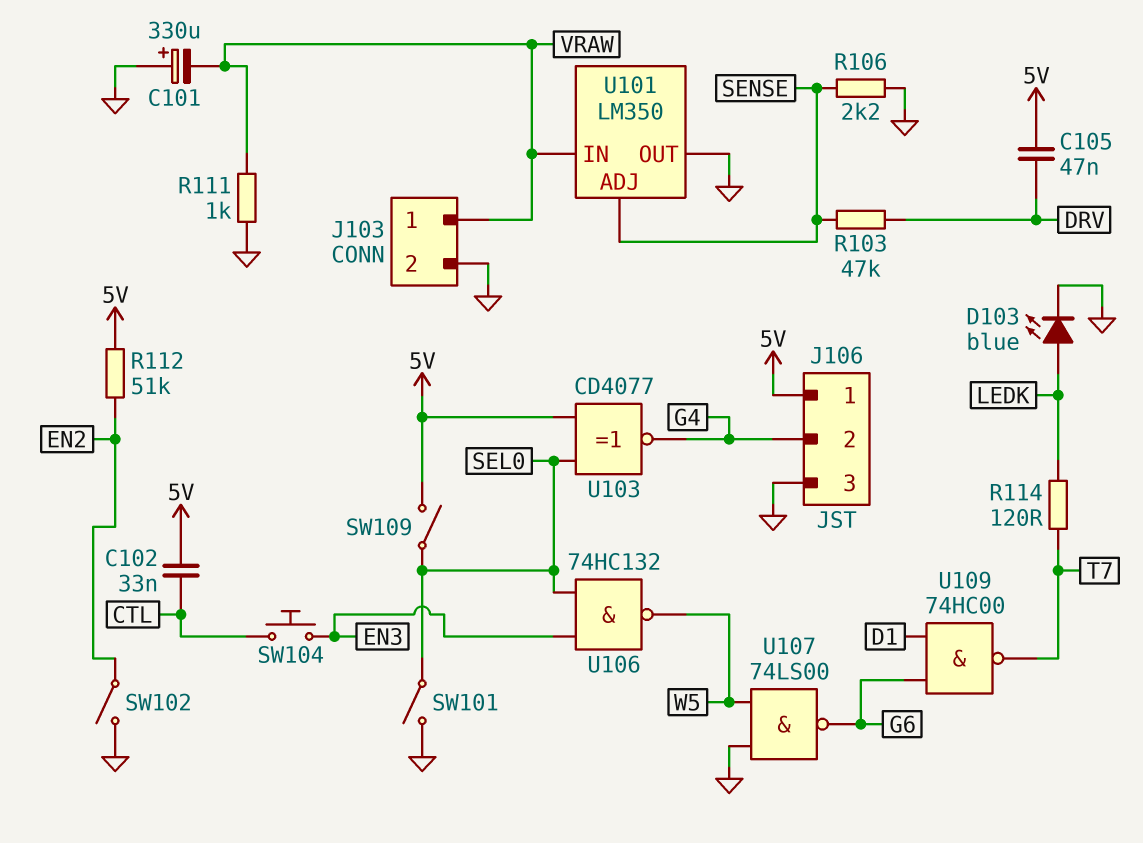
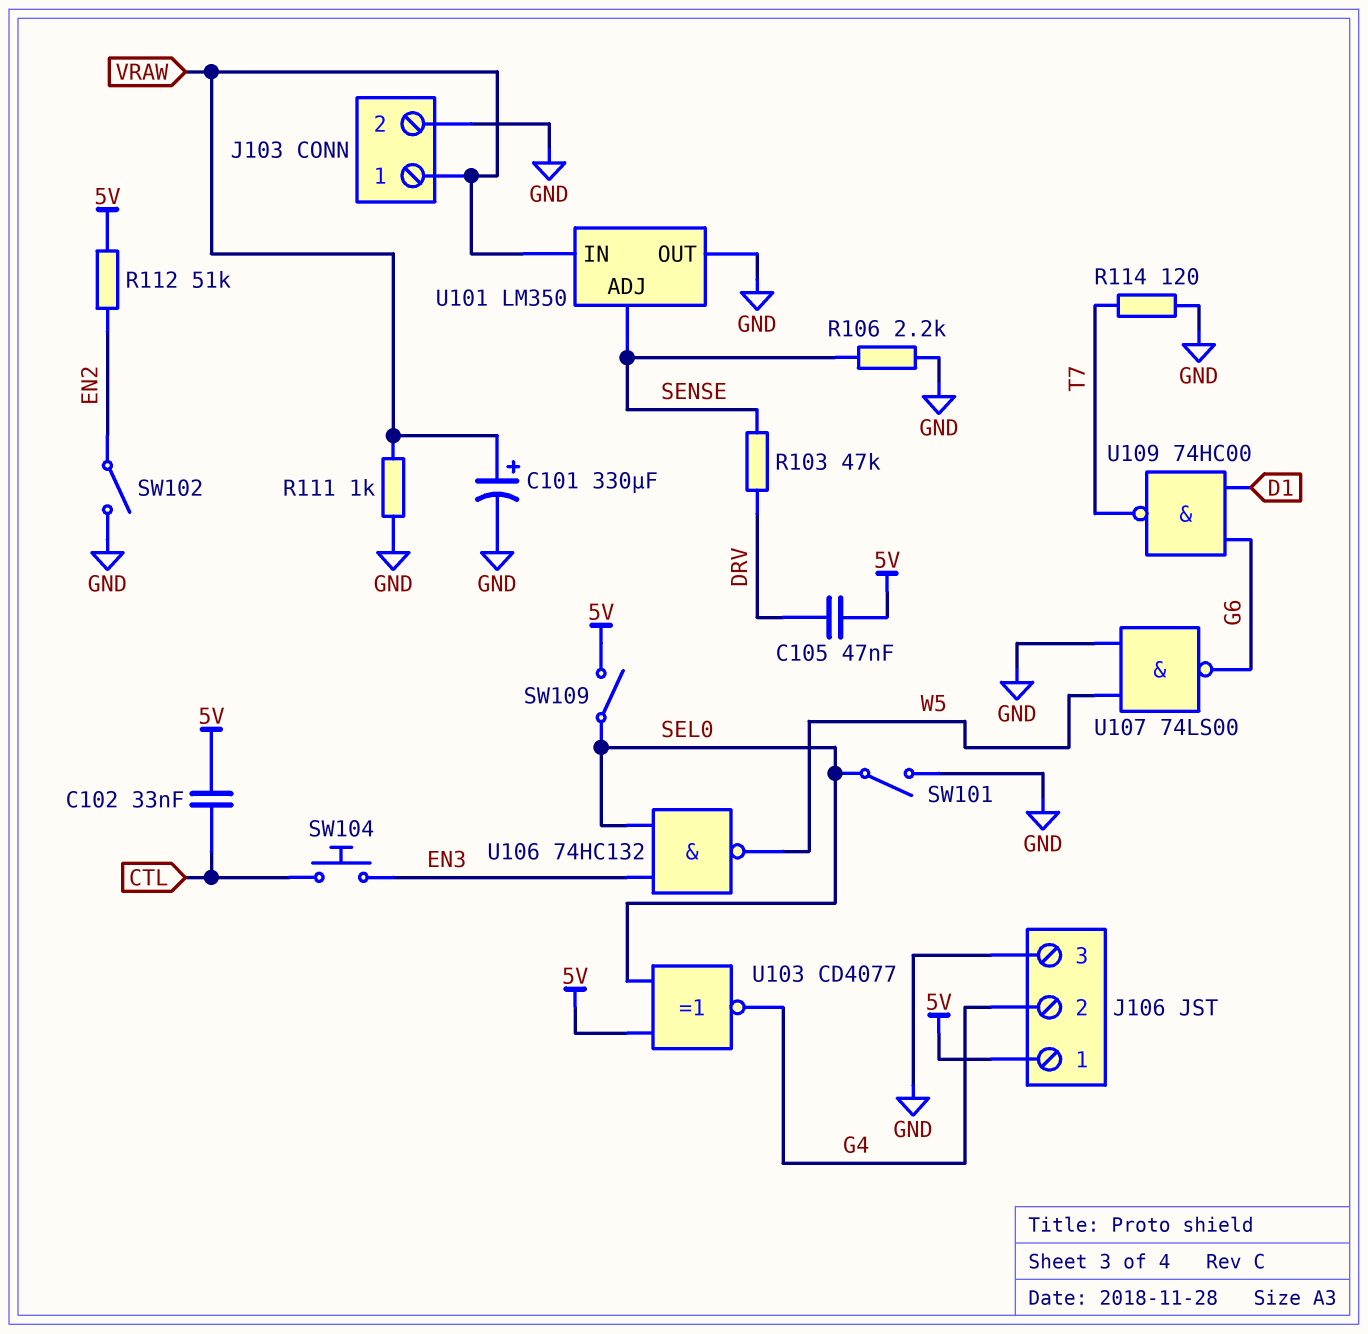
C101: 330uF (plus GND, minus VRAW) -> 330uF (plus VRAW, minus GND)
D103: LED blue (A LEDK, K GND) -> none
R114: 120 (LEDK, T7) -> 120 (GND, T7)

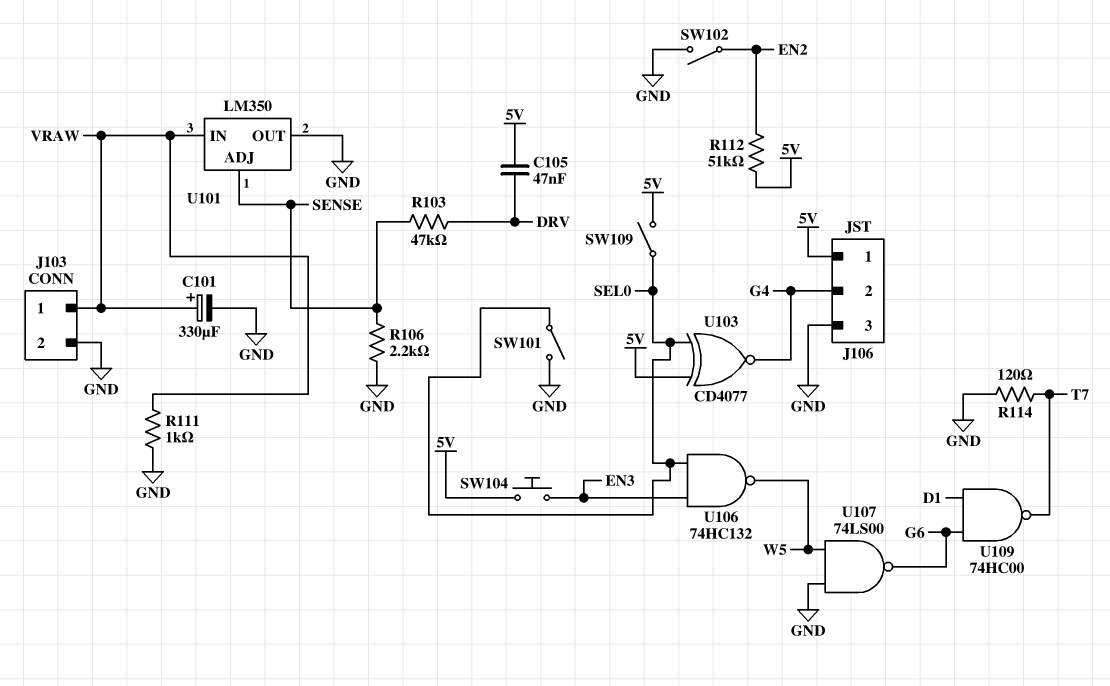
C102: 33nF (5V, CTL) -> none
SW104: button (CTL, EN3) -> button (5V, EN3)

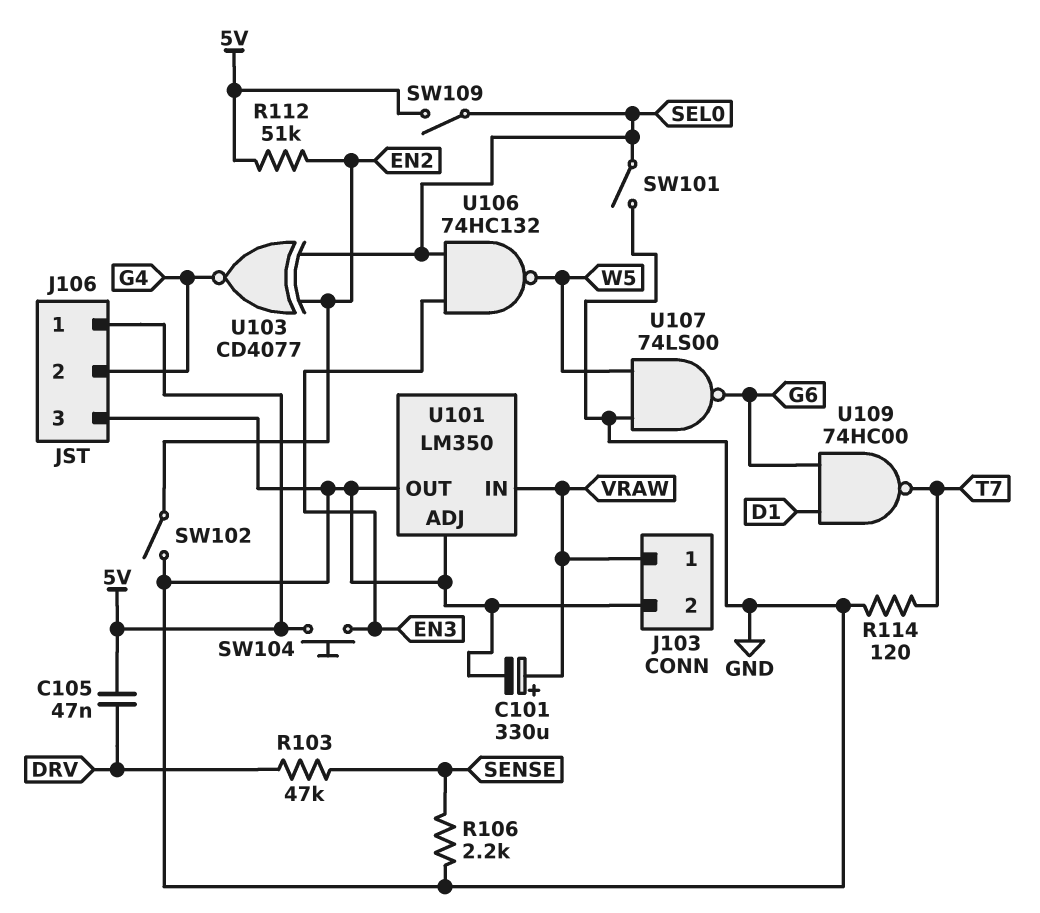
R111: 1k (GND, VRAW) -> none
U101 pin ADJ: SENSE -> GND
U103: XNOR CD4077 (in 5V, in SEL0, out G4) -> XNOR CD4077 (in EN2, in SEL0, out G4)

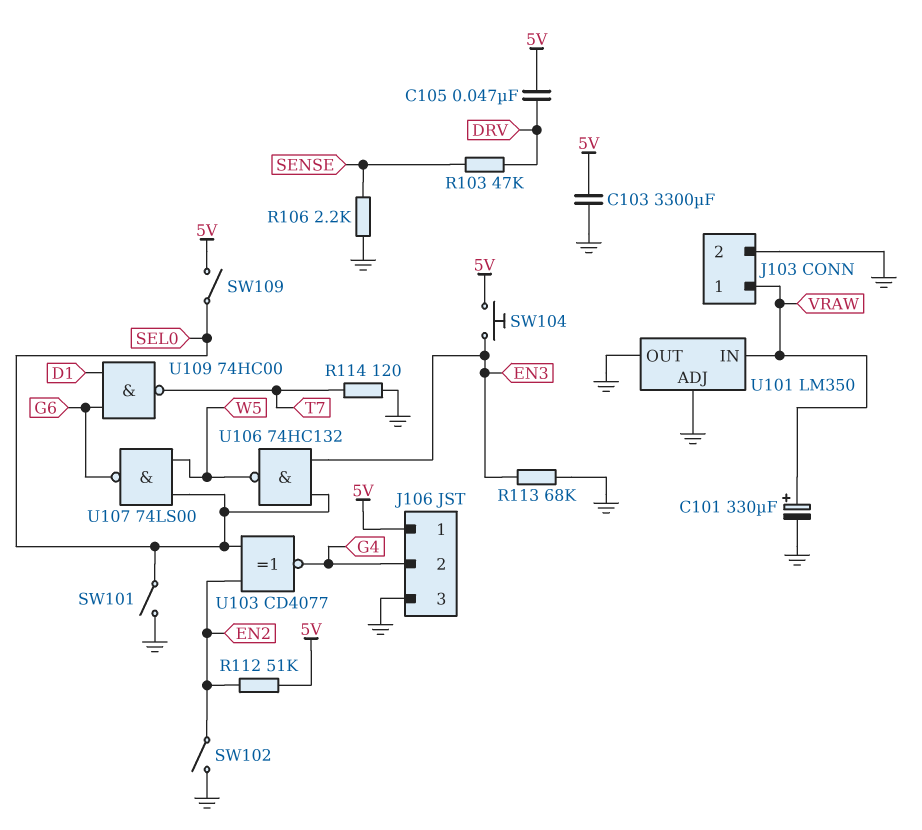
C103: none -> 3300uF (5V, GND)
R113: none -> 68k (EN3, GND)
U107: NAND 74LS00 (in GND, in W5, out G6) -> NAND 74LS00 (in SEL0, in W5, out G6)

